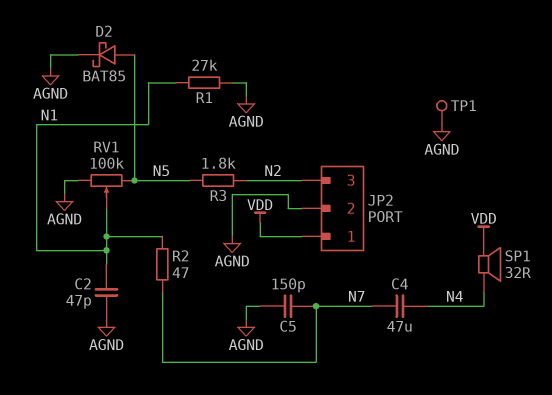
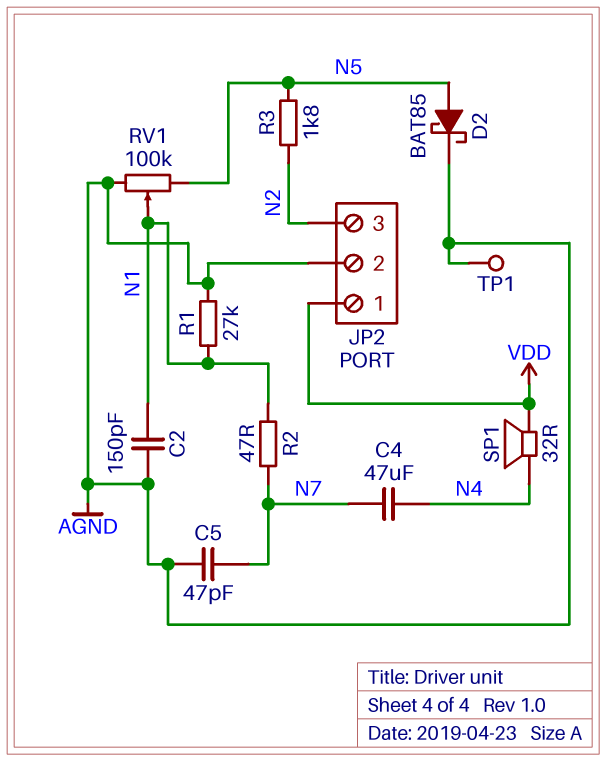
C2: 47pF (AGND, N1) -> 150pF (AGND, N1)
C5: 150pF (AGND, N7) -> 47pF (AGND, N7)

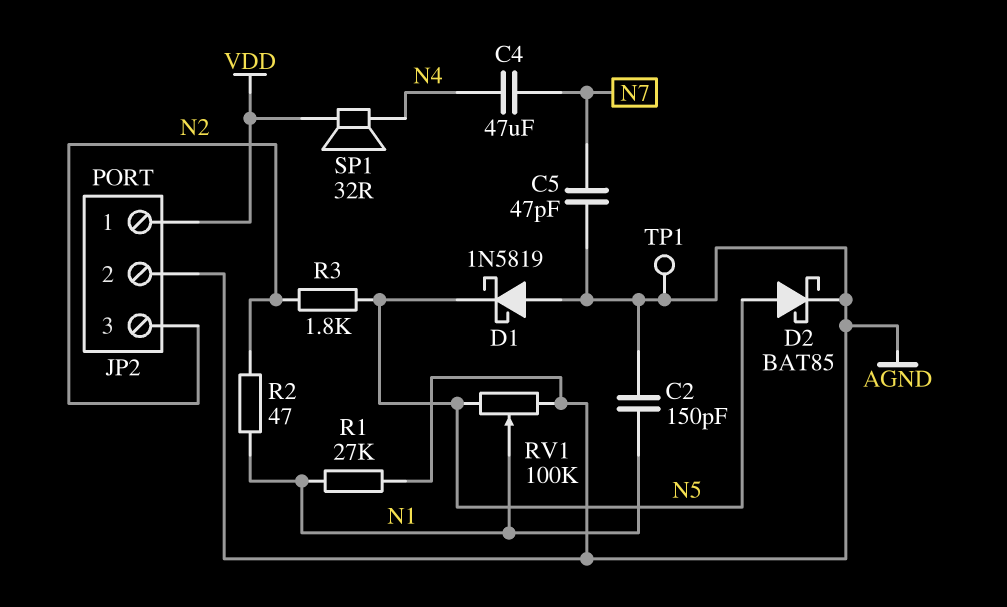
D1: none -> schottky 1N5819 (A AGND, K N5)
R2: 47 (N1, N7) -> 47 (N1, N2)

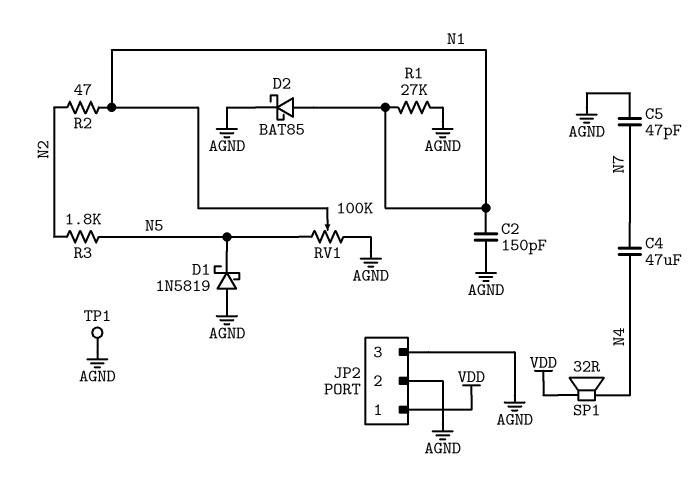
D2: schottky BAT85 (A N5, K AGND) -> schottky BAT85 (A N1, K AGND)
JP2 pin 3: N2 -> AGND

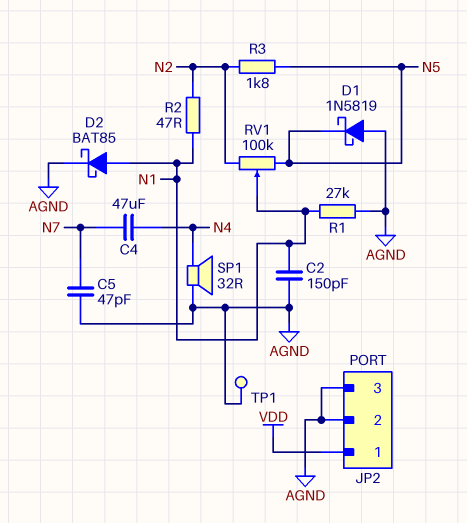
RV1: 100k (AGND, N5, wiper N1) -> 100k (N2, N5, wiper N1)
SP1: speaker 32R (N4, VDD) -> speaker 32R (AGND, N4)

